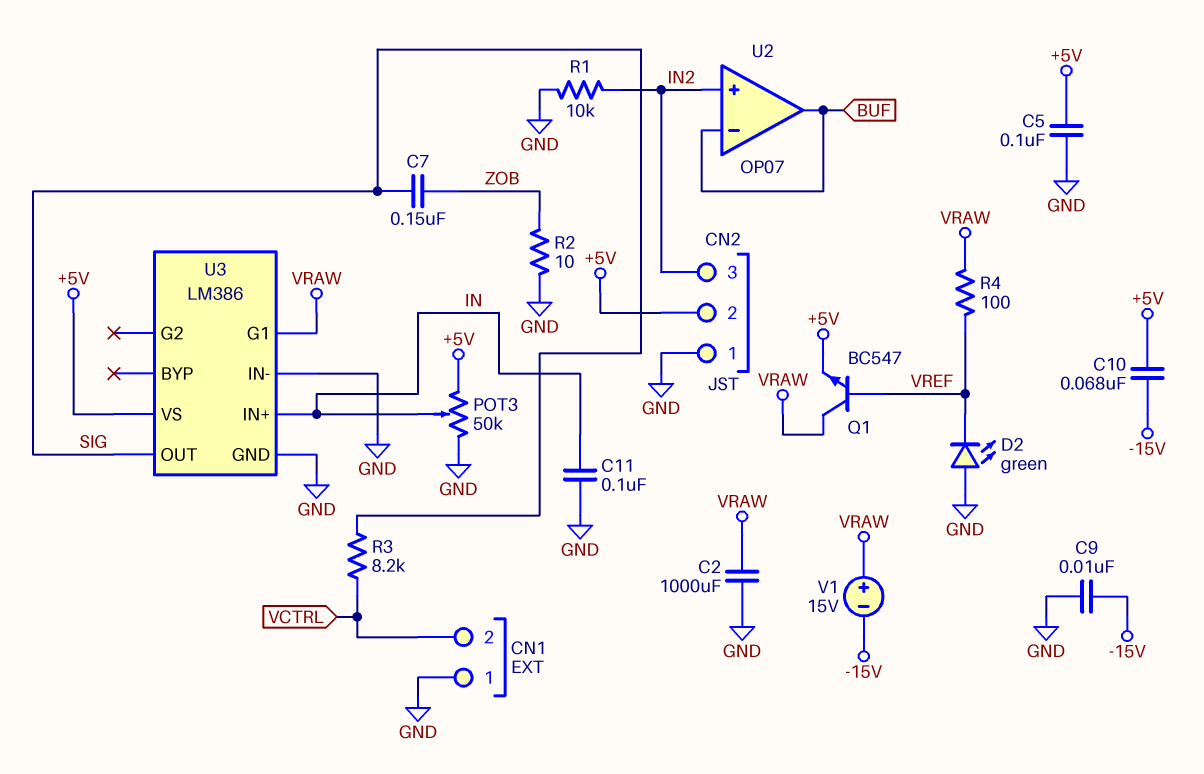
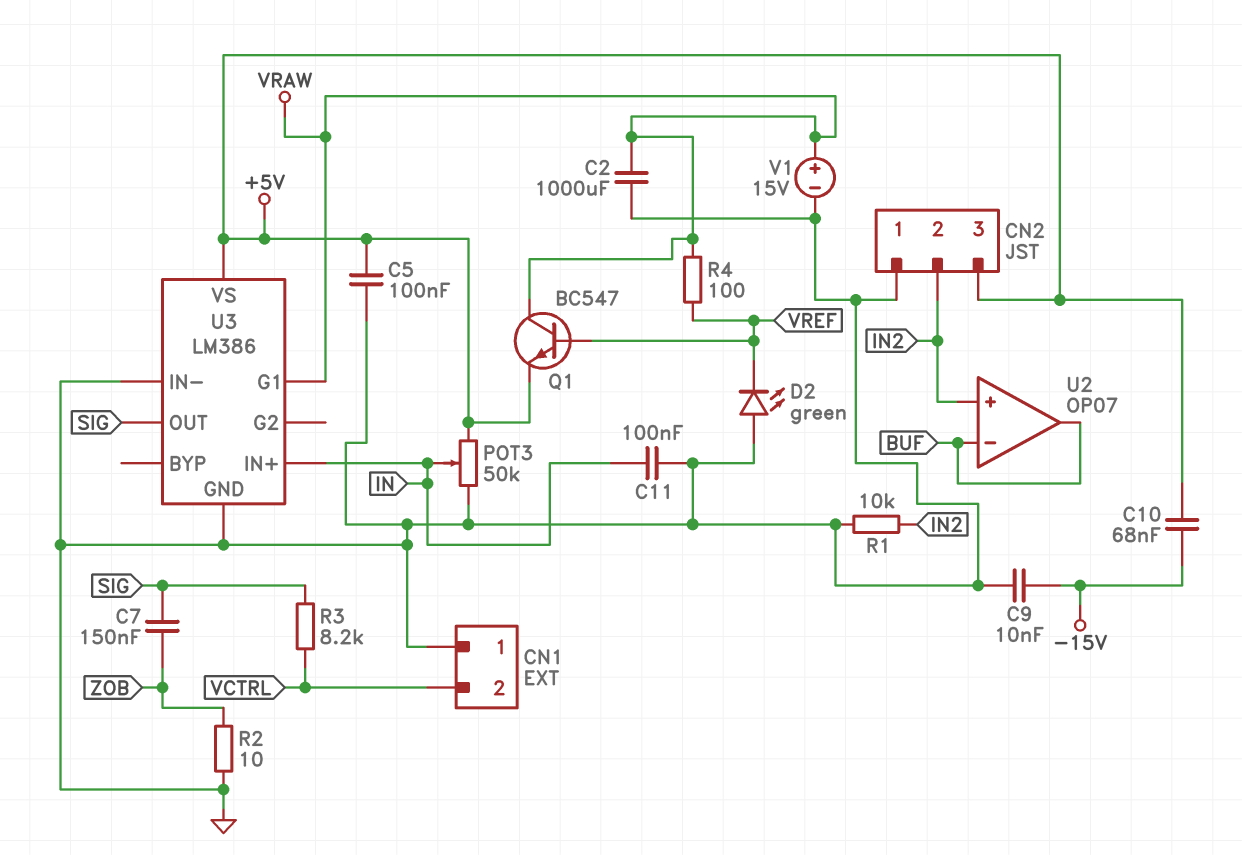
CN2 pin 2: +5V -> IN2
CN2 pin 3: IN2 -> +5V
V1: 15V (plus VRAW, minus -15V) -> 15V (plus VRAW, minus GND)

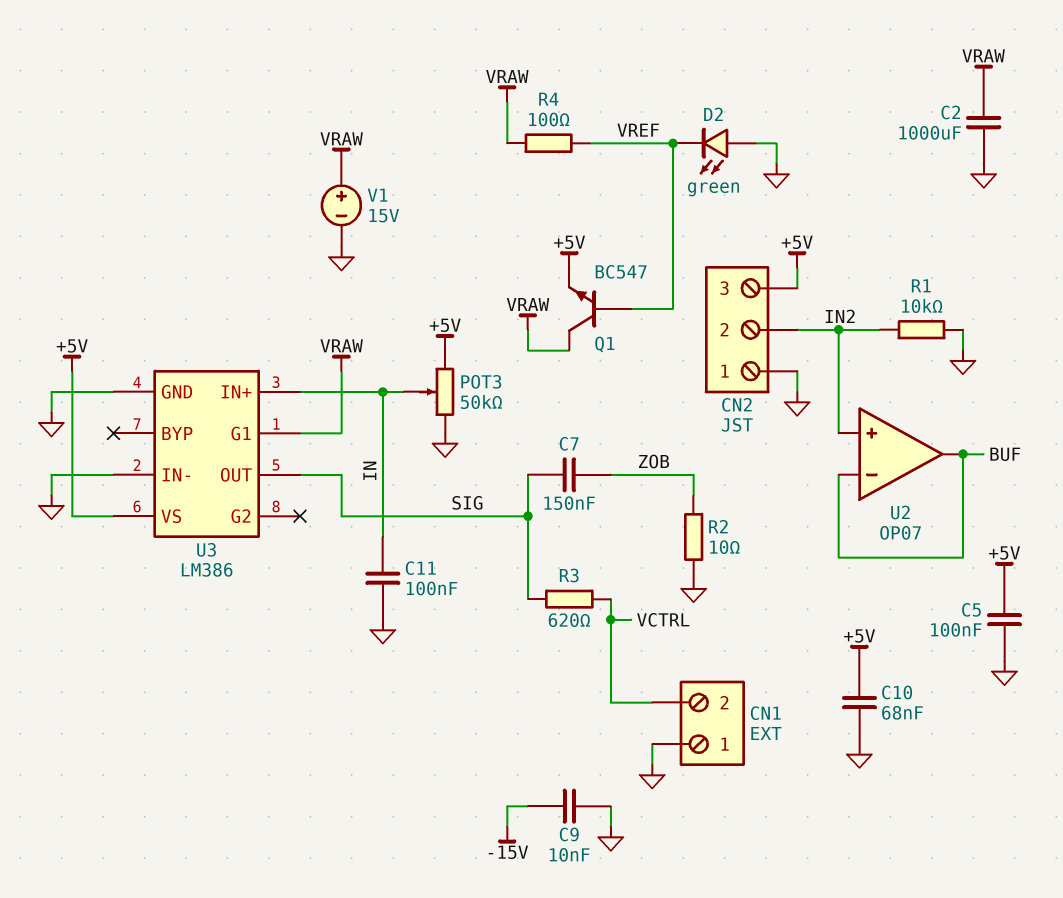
C10: 68nF (+5V, -15V) -> 68nF (+5V, GND)
R3: 8.2k (SIG, VCTRL) -> 620 (SIG, VCTRL)

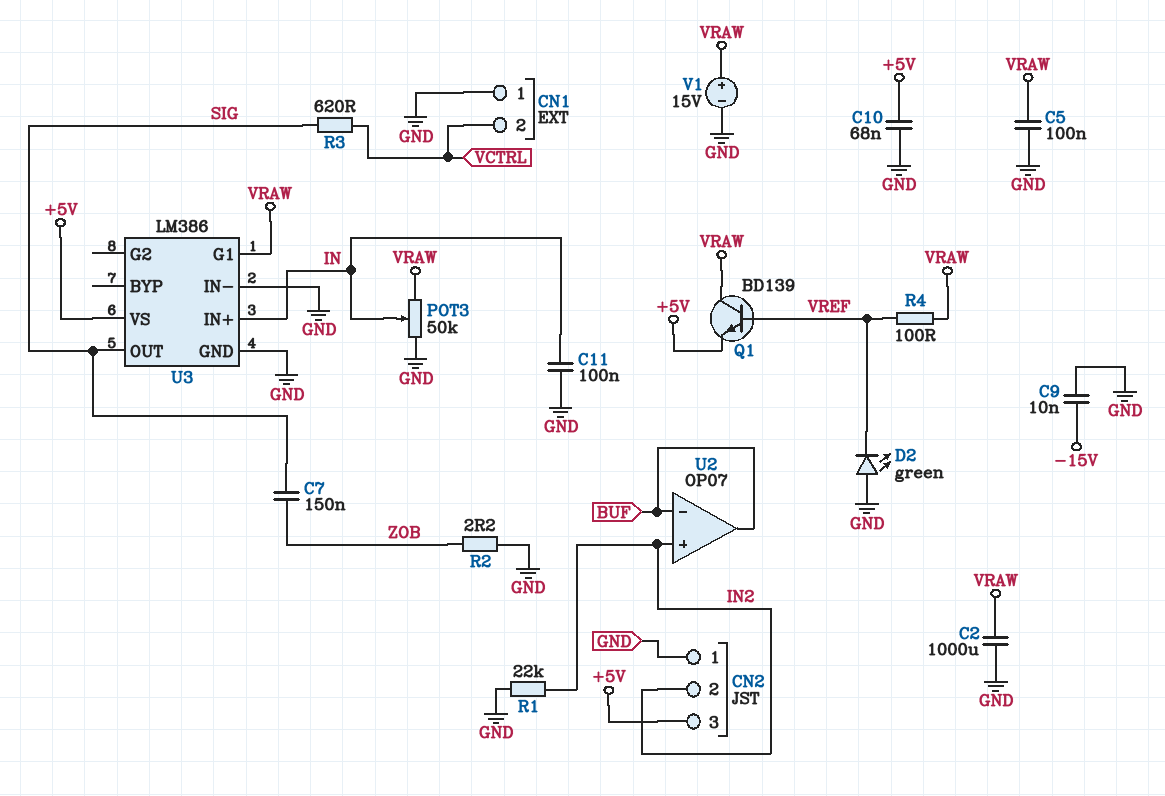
C5: 100nF (+5V, GND) -> 100nF (GND, VRAW)
POT3: 50k (+5V, GND, wiper IN) -> 50k (GND, VRAW, wiper IN)
Q1: NPN BC547 (B VREF, C VRAW, E +5V) -> NPN BD139 (B VREF, C VRAW, E +5V)
R1: 10k (GND, IN2) -> 22k (GND, IN2)
R2: 10 (GND, ZOB) -> 2.2 (GND, ZOB)

